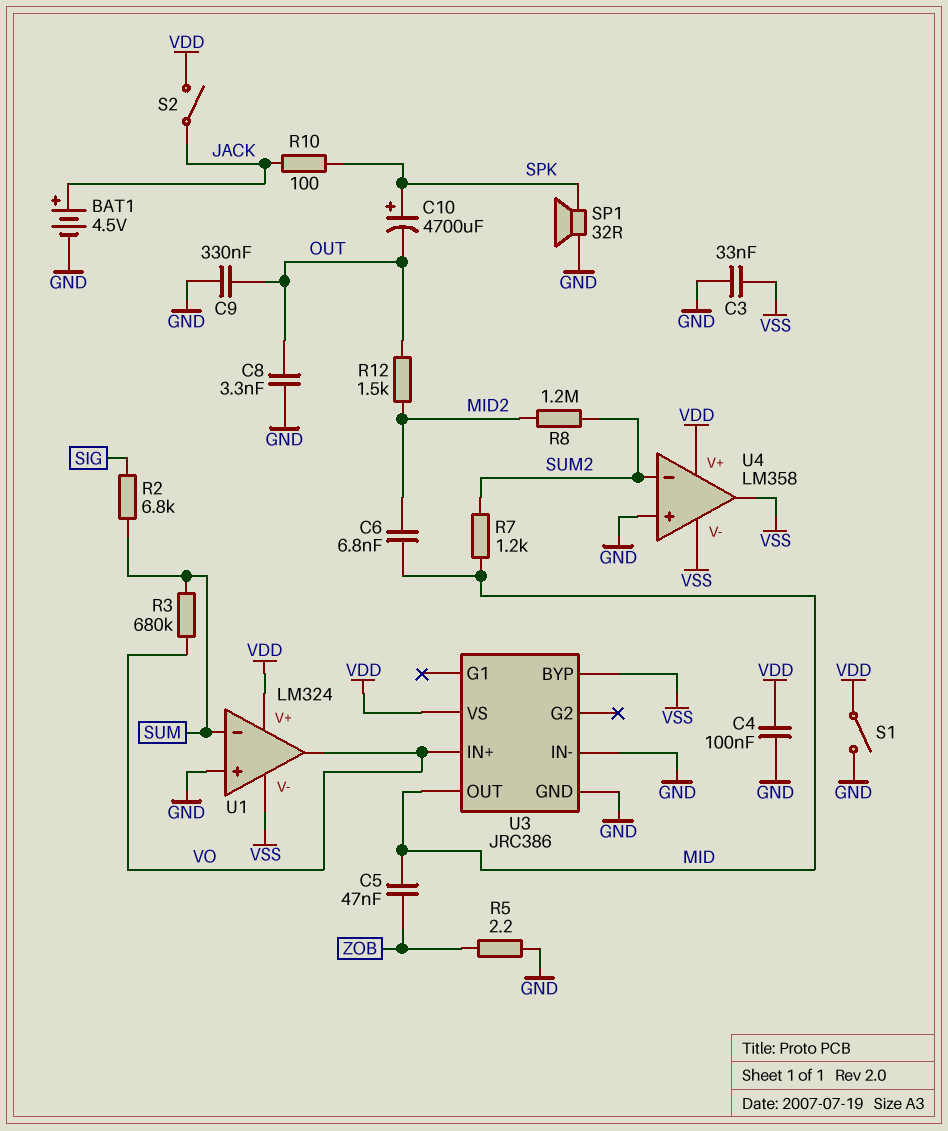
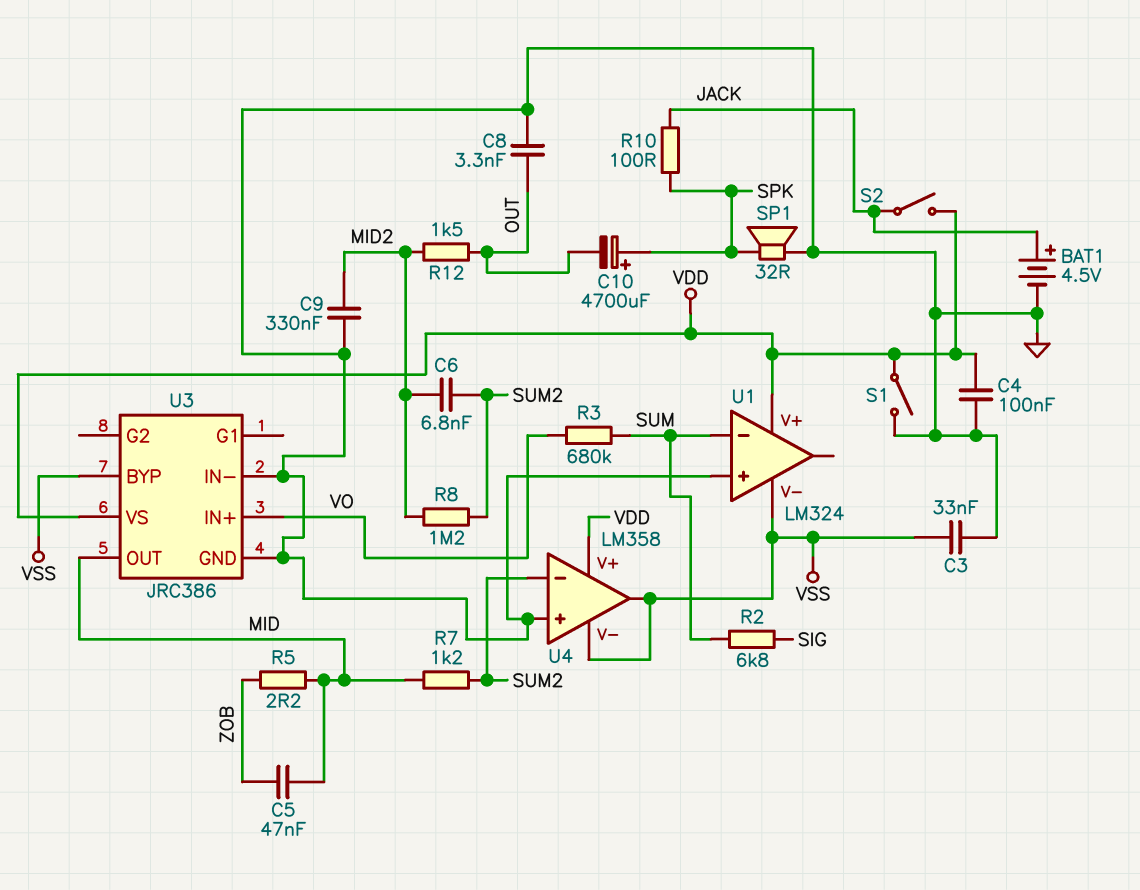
C6: 6.8nF (MID, MID2) -> 6.8nF (MID2, SUM2)
C9: 330nF (GND, OUT) -> 330nF (GND, MID2)
R5: 2.2 (GND, ZOB) -> 2.2 (MID, ZOB)
U1 pin out: VO -> none

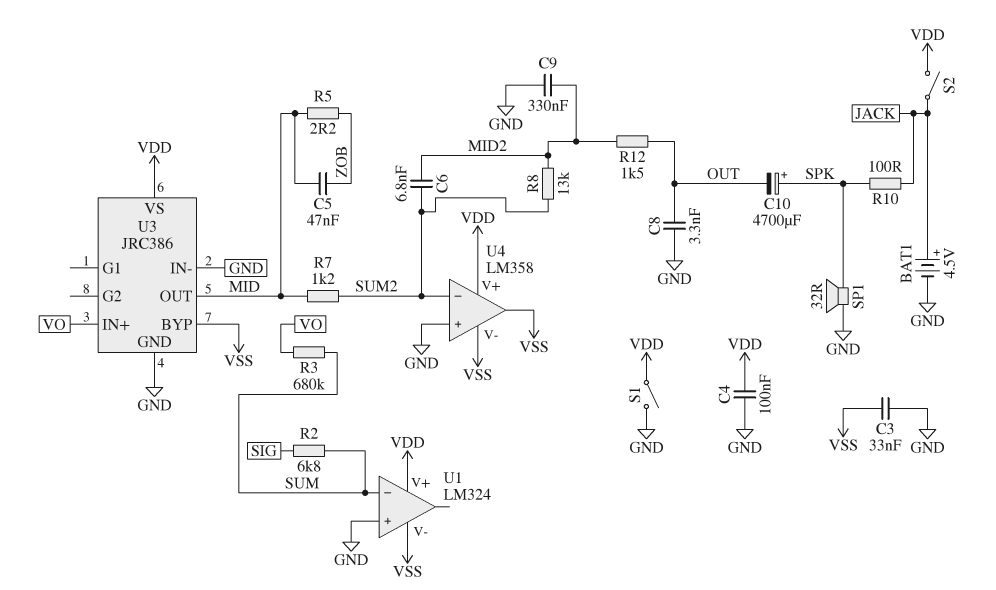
R8: 1.2M (MID2, SUM2) -> 13k (MID2, SUM2)

